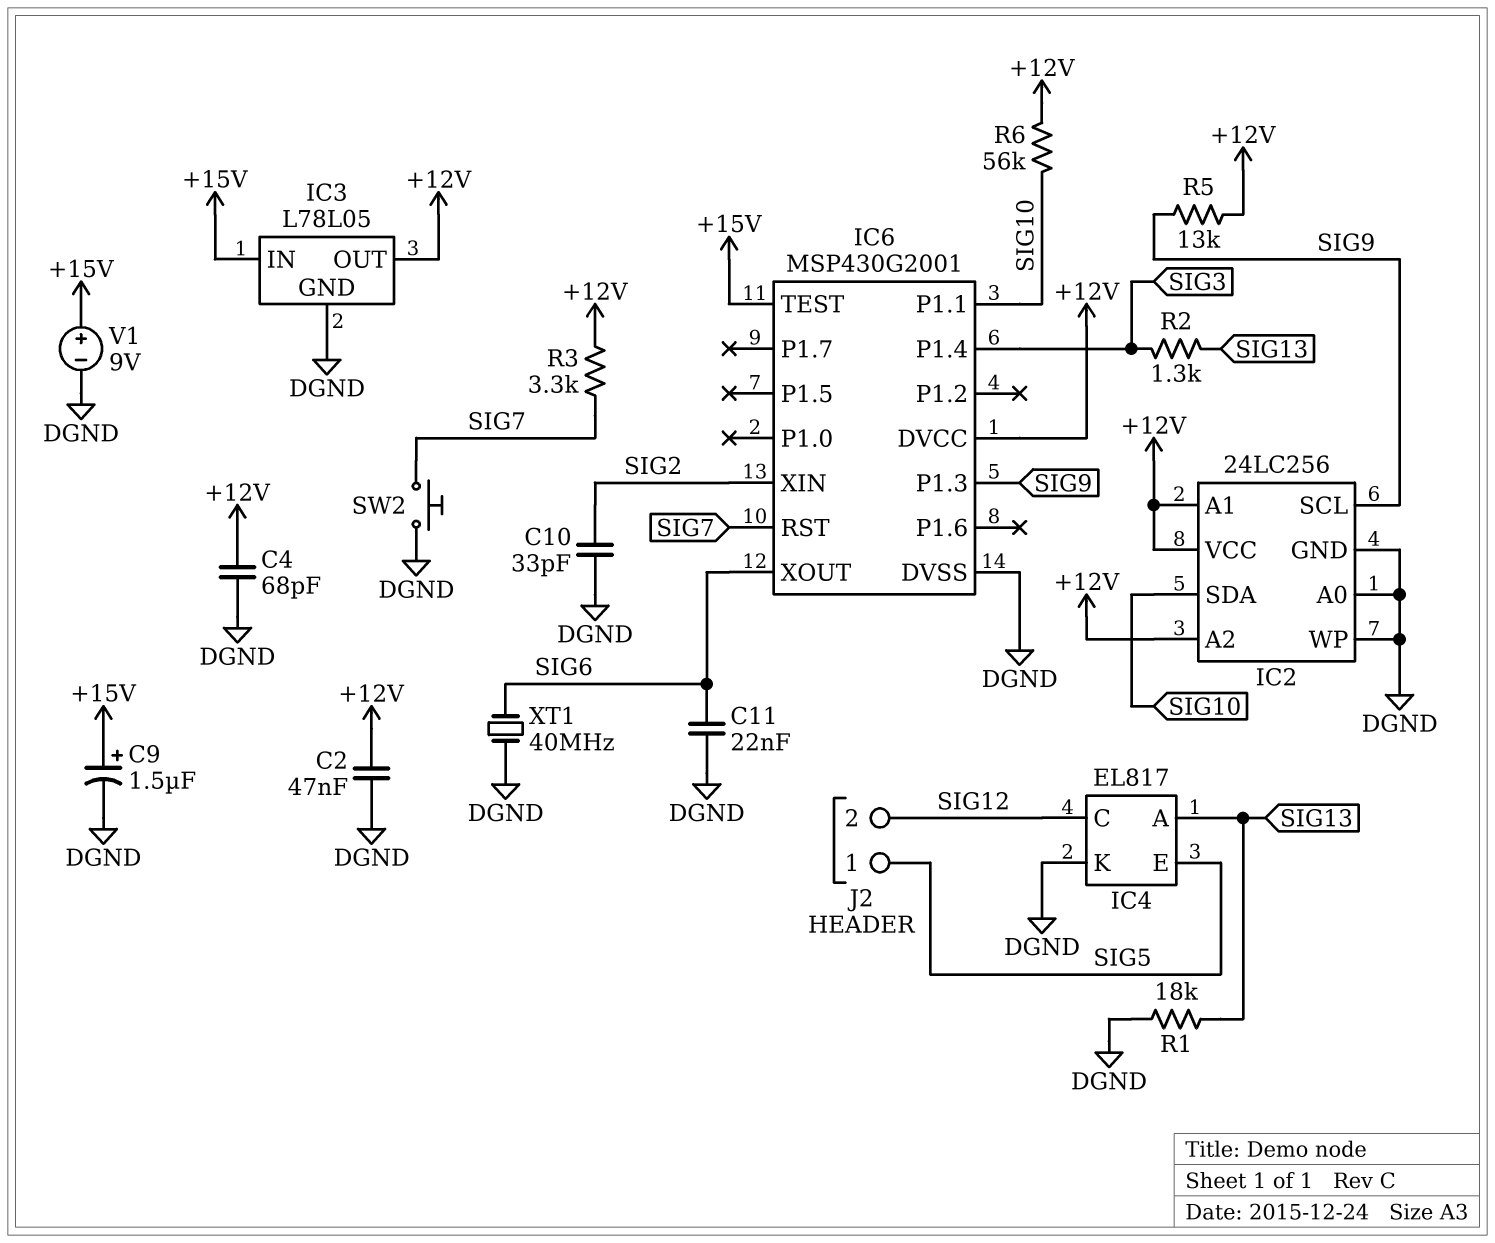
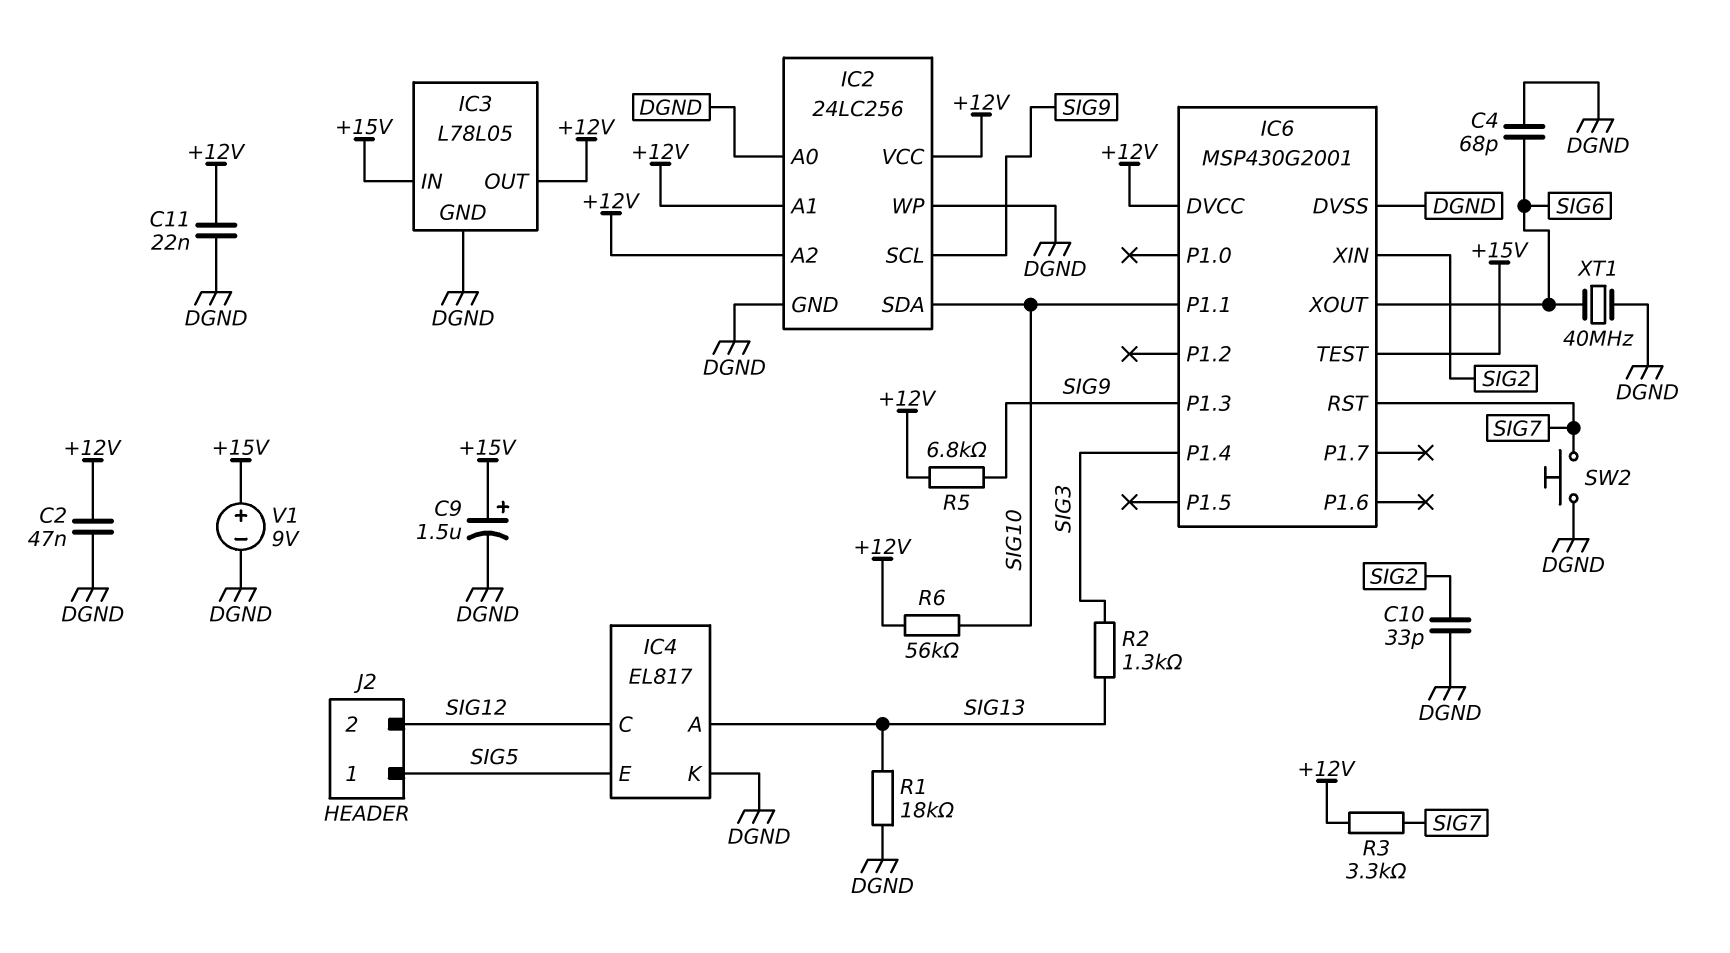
C4: 68pF (+12V, DGND) -> 68pF (DGND, SIG6)
C11: 22nF (DGND, SIG6) -> 22nF (+12V, DGND)
R5: 13k (+12V, SIG9) -> 6.8k (+12V, SIG9)

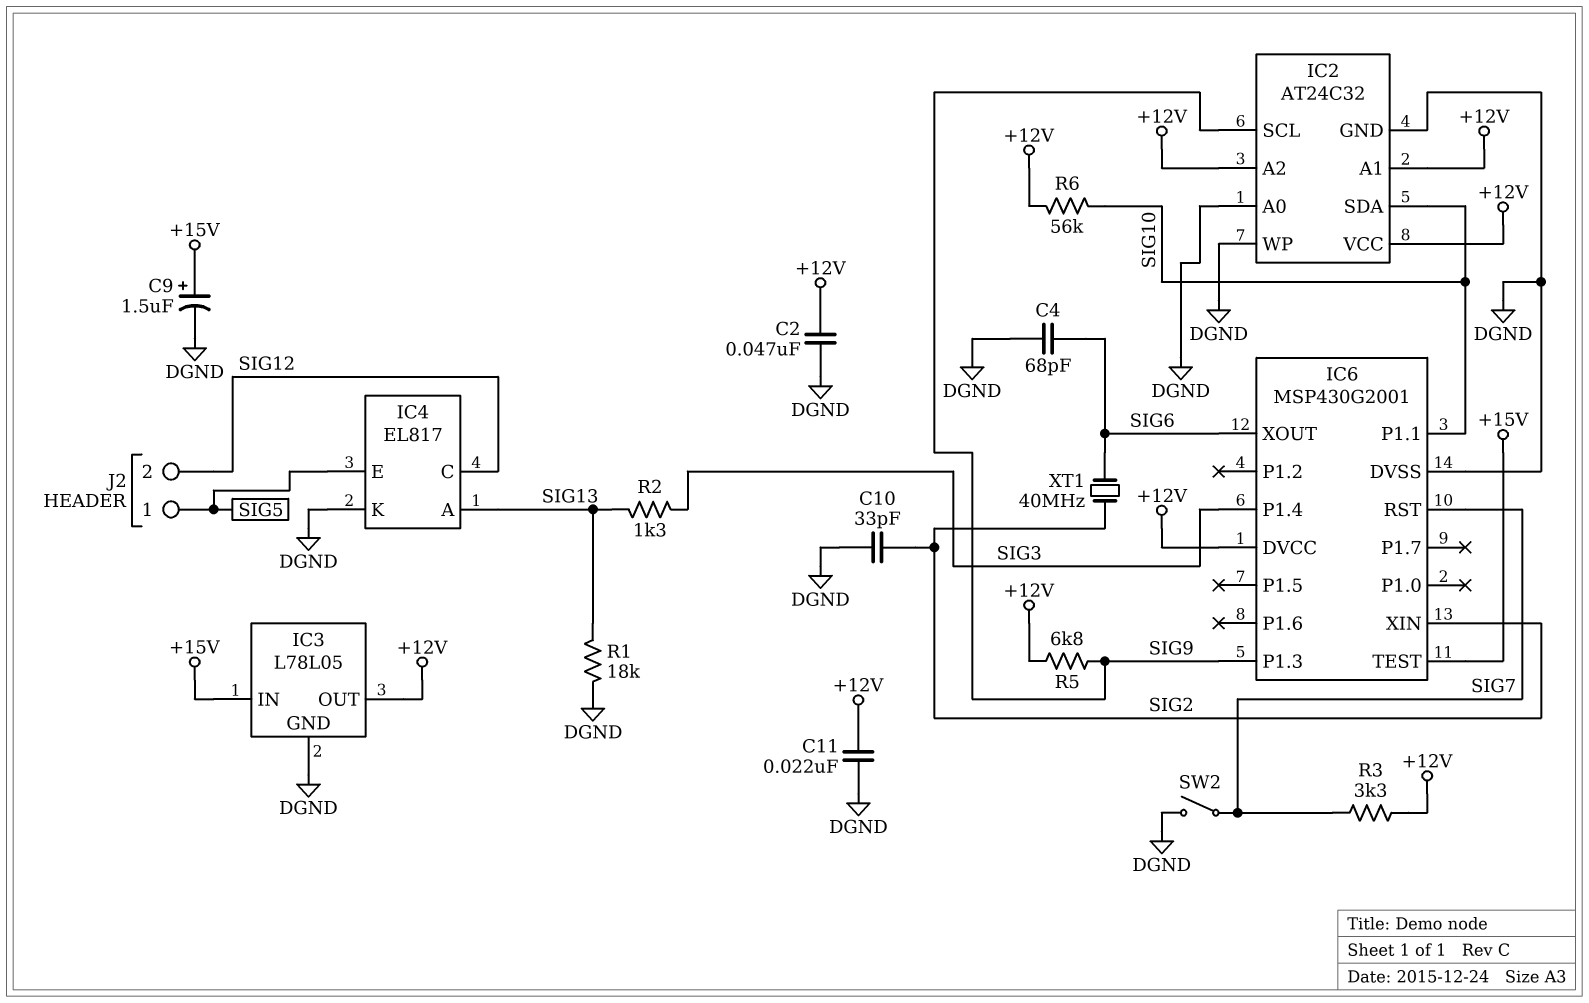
IC2: 24LC256 -> AT24C32
SW2: button (DGND, SIG7) -> switch (DGND, SIG7)
V1: 9V (plus +15V, minus DGND) -> none
XT1: 40MHz (DGND, SIG6) -> 40MHz (SIG2, SIG6)

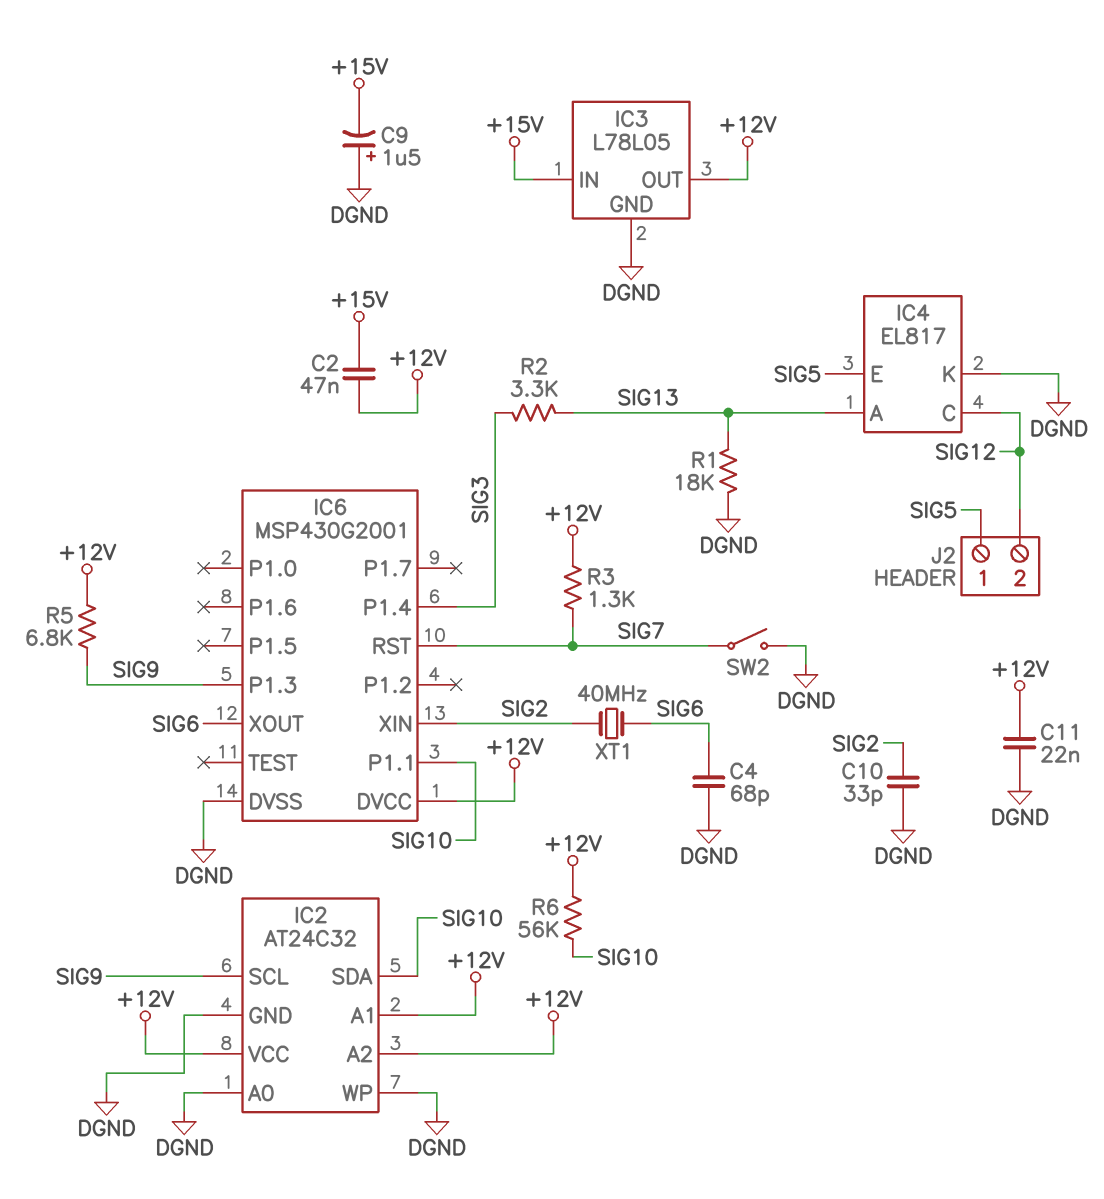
C2: 47nF (+12V, DGND) -> 47nF (+12V, +15V)
C9: 1.5uF (plus +15V, minus DGND) -> 1.5uF (plus DGND, minus +15V)
IC6 pin TEST: +15V -> none
R2: 1.3k (SIG3, SIG13) -> 3.3k (SIG3, SIG13)
R3: 3.3k (+12V, SIG7) -> 1.3k (+12V, SIG7)

